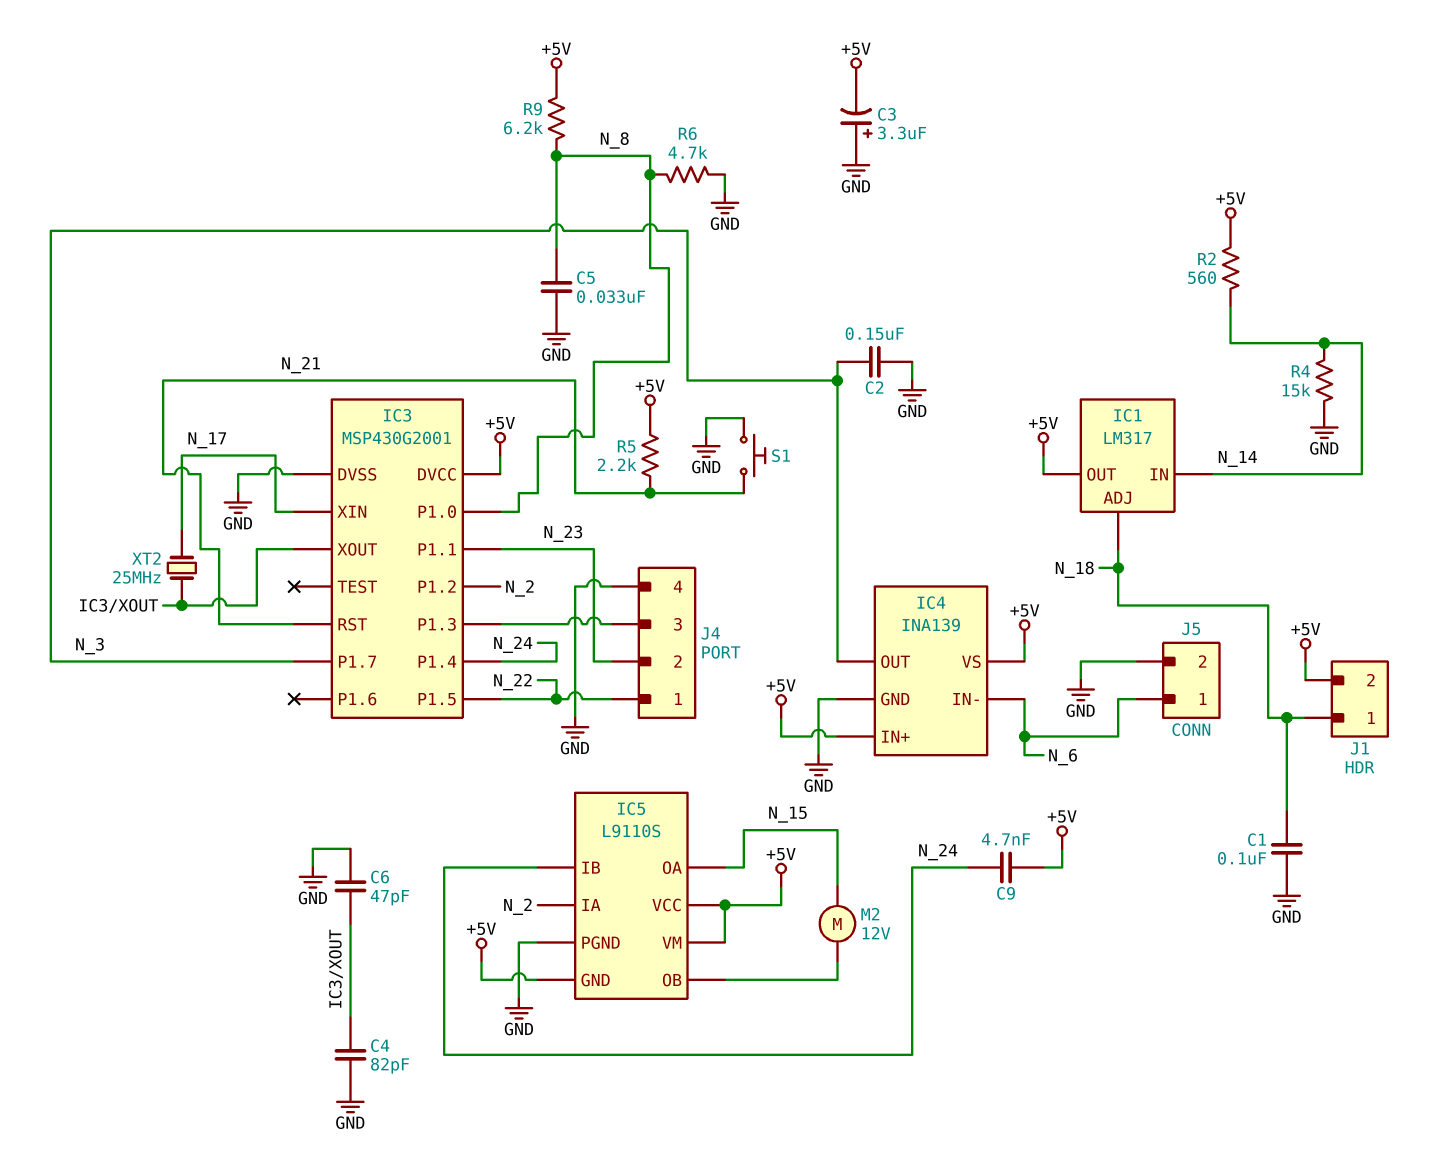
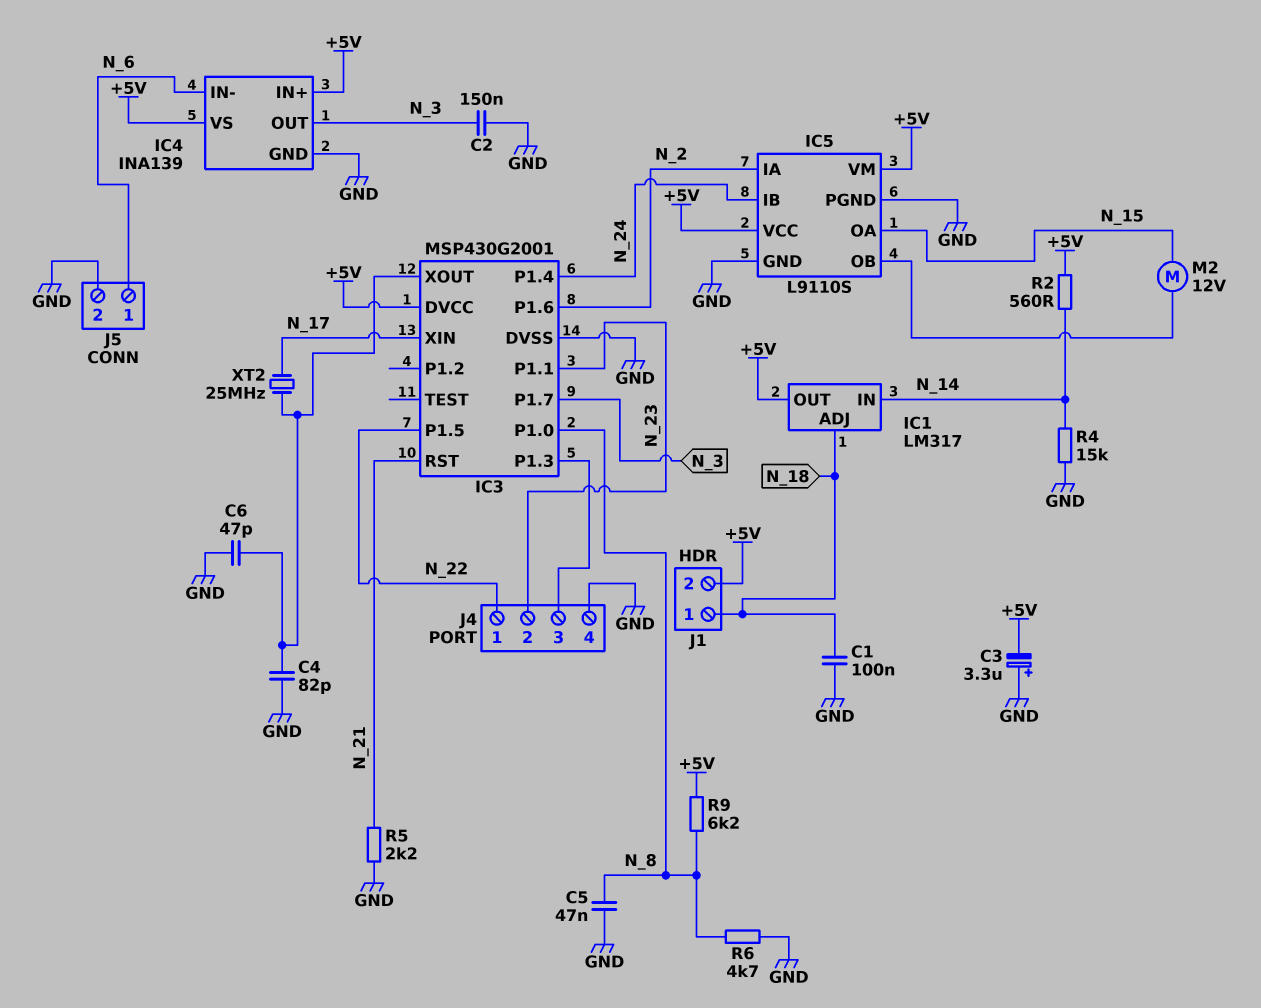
C5: 33nF (GND, N_8) -> 47nF (GND, N_8)
C9: 4.7nF (+5V, N_24) -> none
IC3 pin P1.2: N_2 -> none
IC3 pin P1.6: none -> N_2
IC5 pin GND: +5V -> GND
R5: 2.2k (+5V, N_21) -> 2.2k (GND, N_21)
S1: button (GND, N_21) -> none

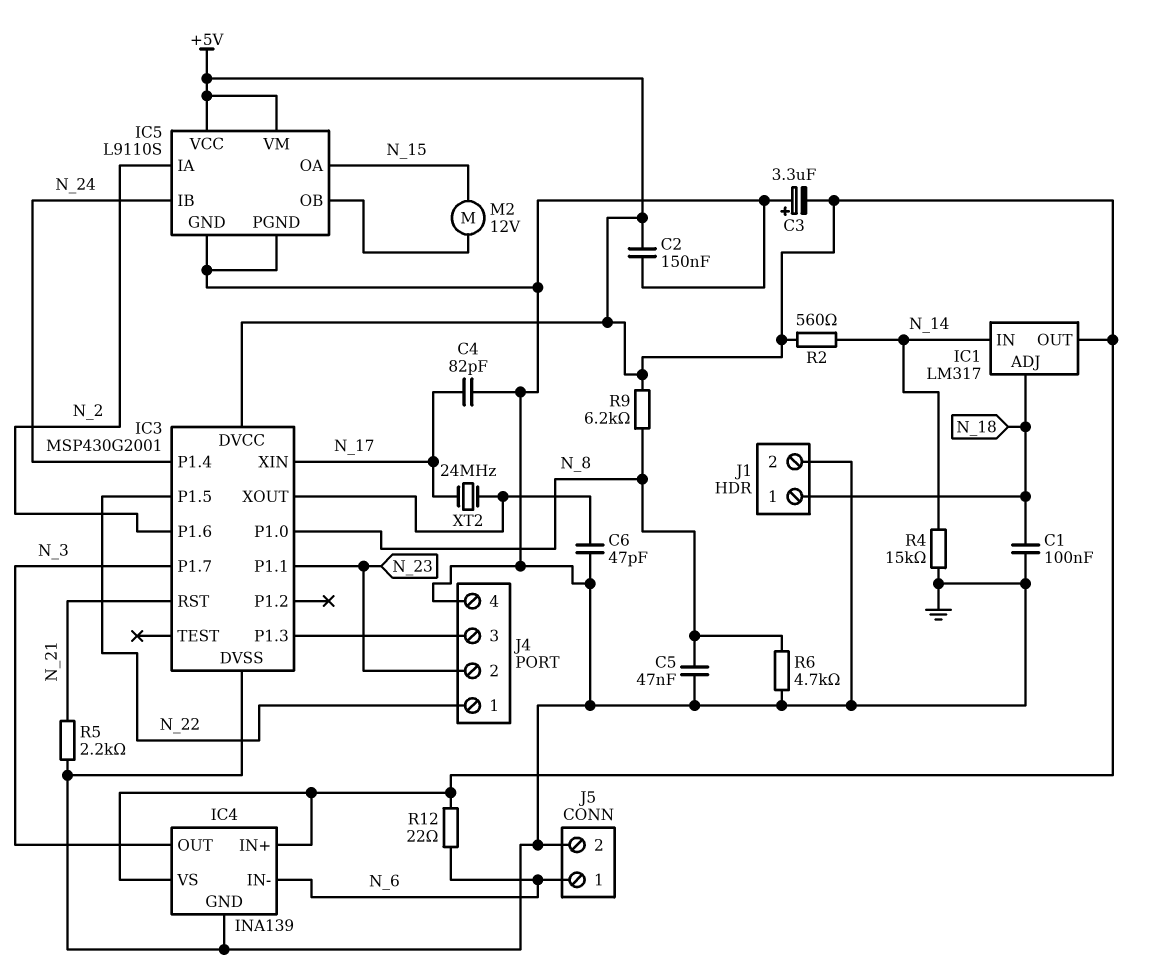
C2: 150nF (GND, N_3) -> 150nF (+5V, GND)
C4: 82pF (GND, IC3/XOUT) -> 82pF (GND, N_17)
J1 pin 2: +5V -> GND
R12: none -> 22 (+5V, N_6)
XT2: 25MHz (IC3/XOUT, N_17) -> 24MHz (IC3/XOUT, N_17)

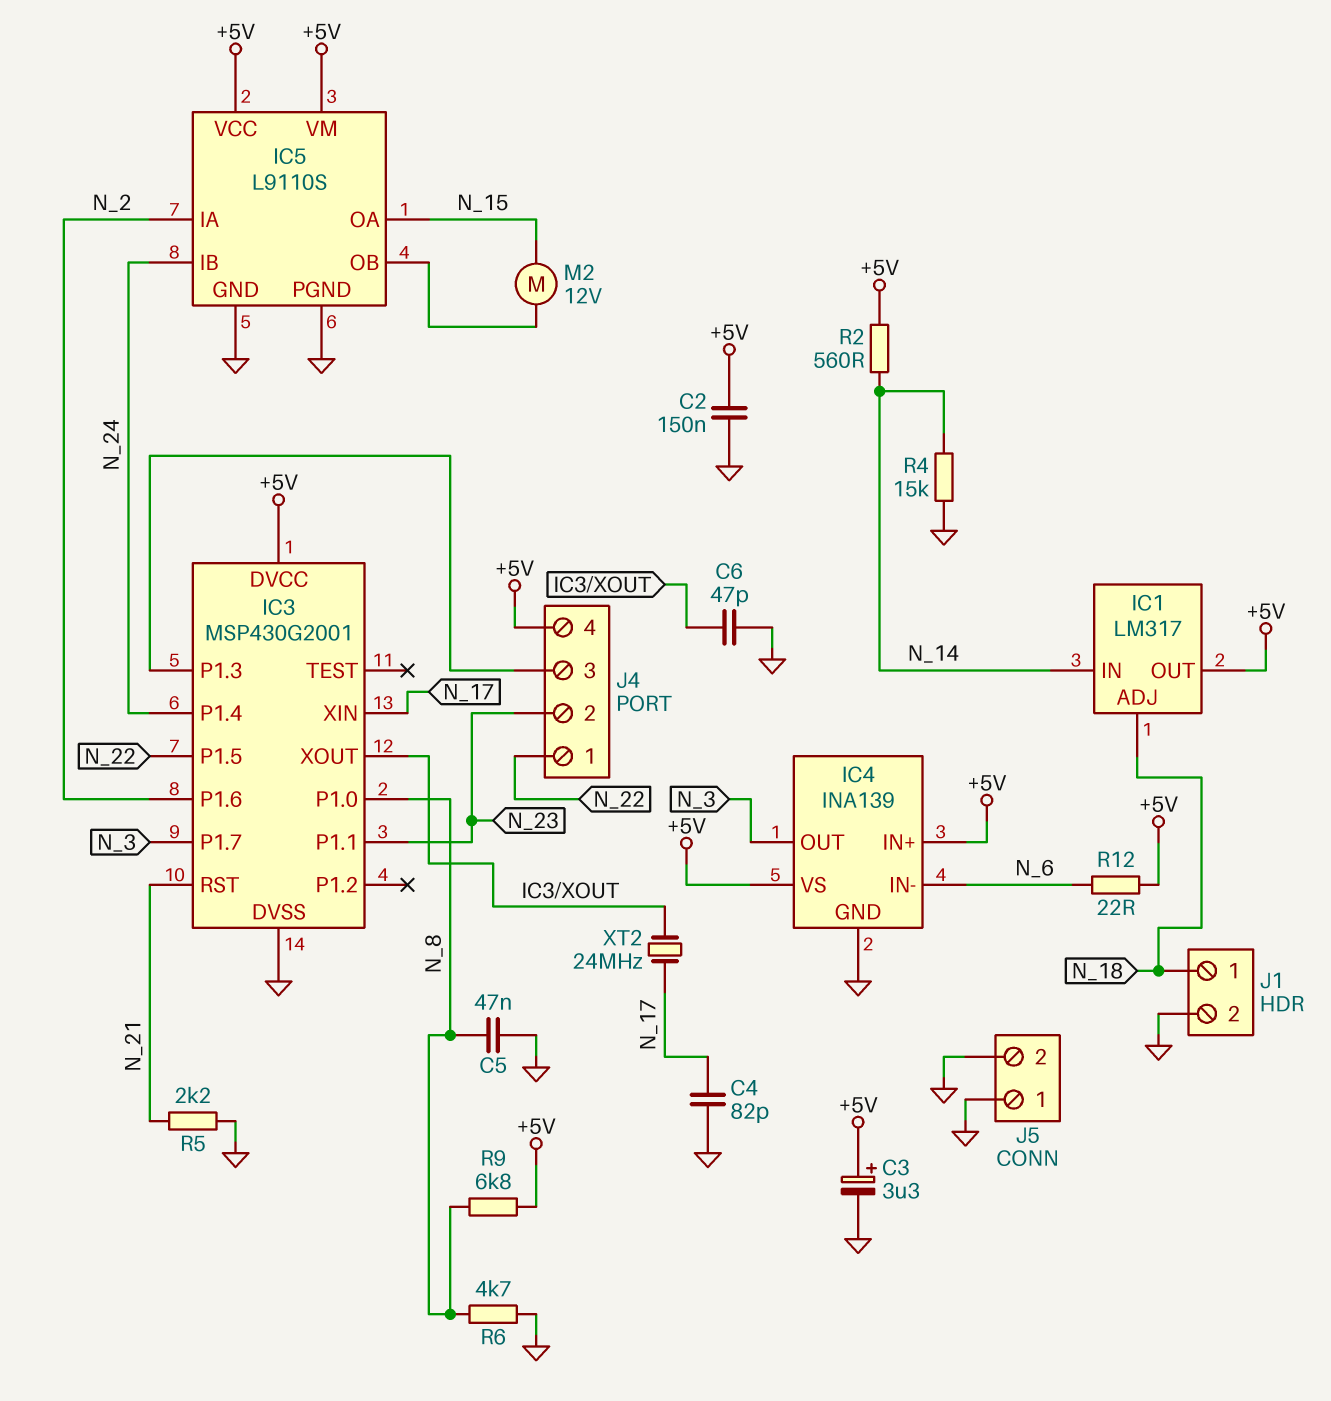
C1: 100nF (GND, N_18) -> none
C3: 3.3uF (plus GND, minus +5V) -> 3.3uF (plus +5V, minus GND)
J4 pin 4: GND -> +5V
J5 pin 1: N_6 -> GND
R9: 6.2k (+5V, N_8) -> 6.8k (+5V, N_8)

